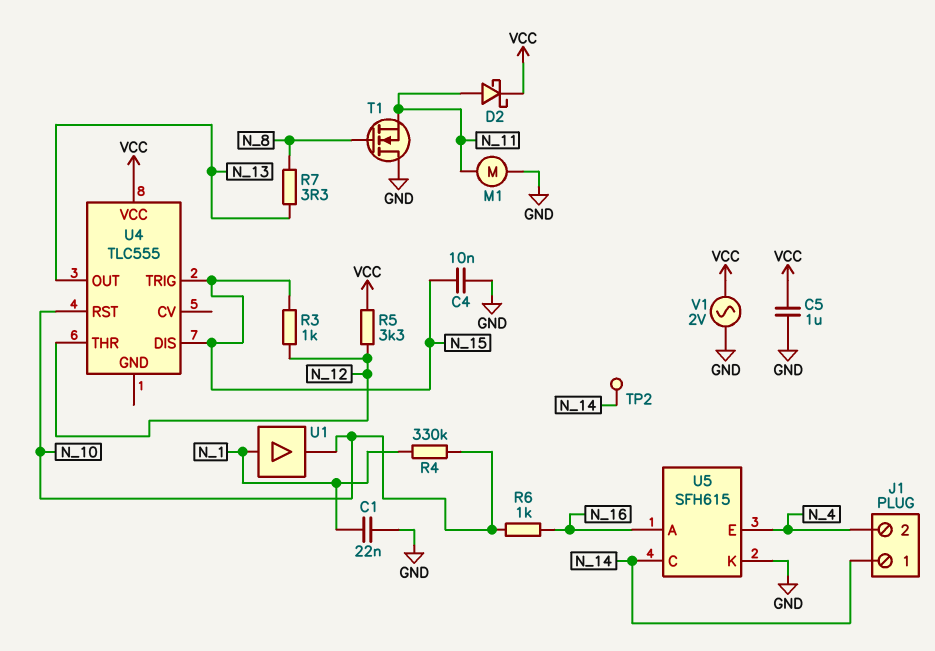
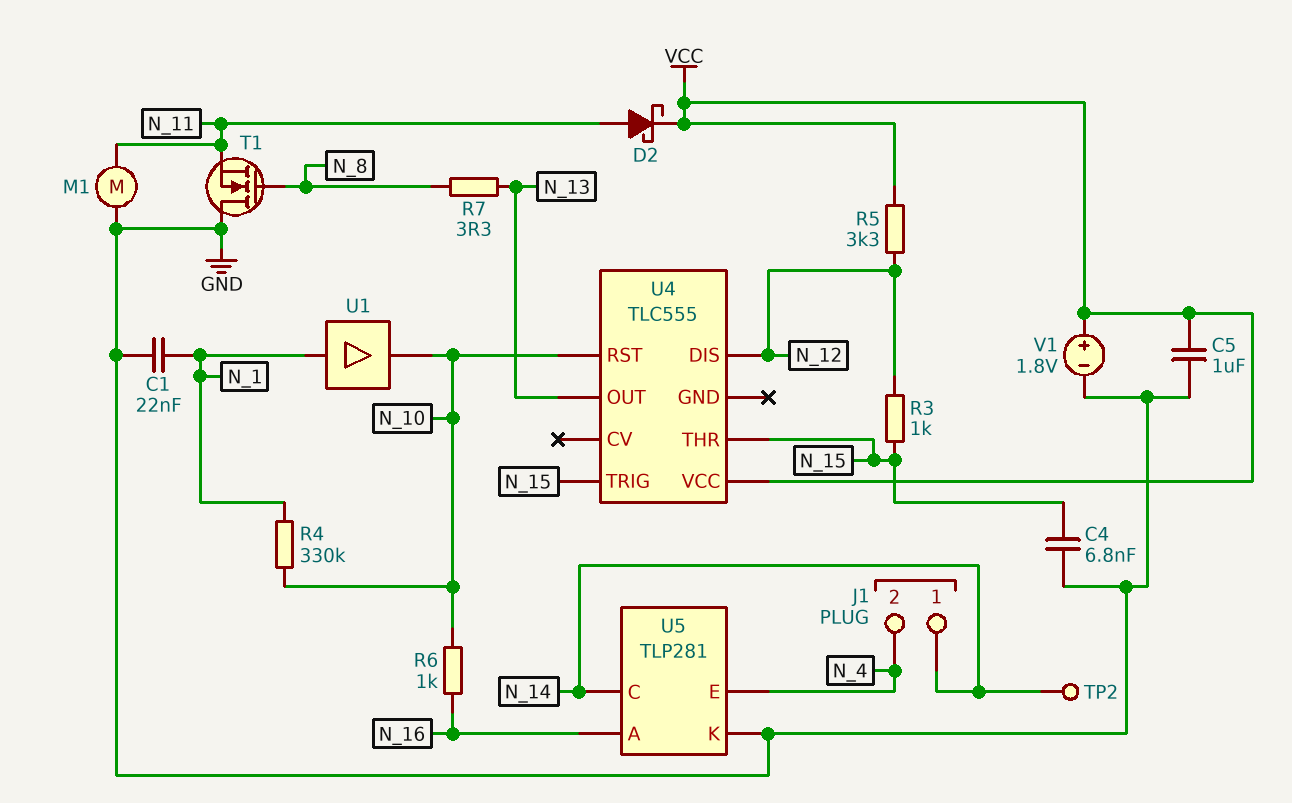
C4: 10nF (GND, N_15) -> 6.8nF (GND, N_15)
U4 pin DIS: N_15 -> N_12
U4 pin THR: N_12 -> N_15
U5: SFH615 -> TLP281
V1: AC 2V (GND, VCC) -> 1.8V (plus VCC, minus GND)

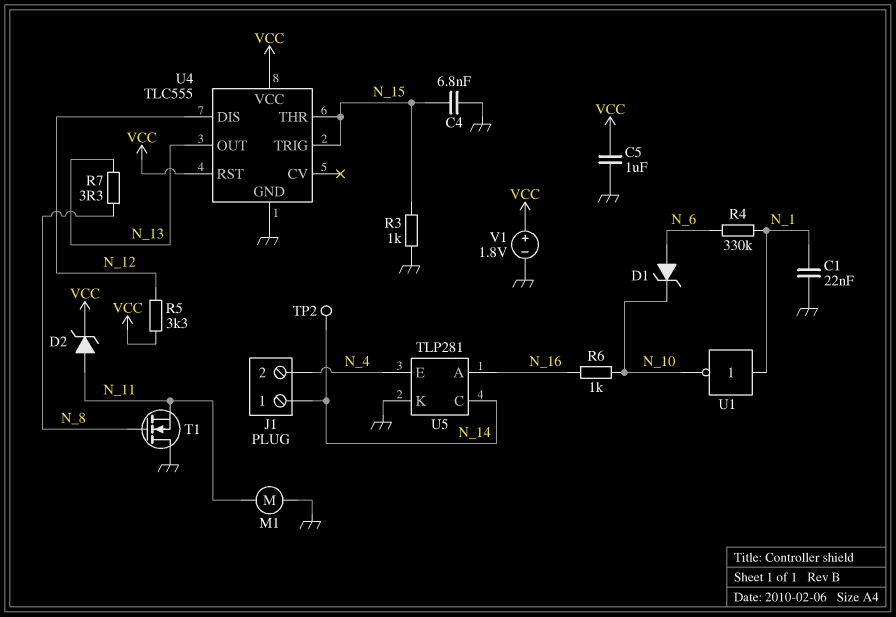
D1: none -> zener (A N_6, K N_10)
D2: schottky (A N_11, K VCC) -> zener (A N_11, K VCC)
R3: 1k (N_12, N_15) -> 1k (GND, N_15)
R4: 330k (N_1, N_10) -> 330k (N_1, N_6)
U1: buffer (in N_1, out N_10) -> NOT (in N_1, out N_10)
U4 pin GND: none -> GND
U4 pin RST: N_10 -> VCC

